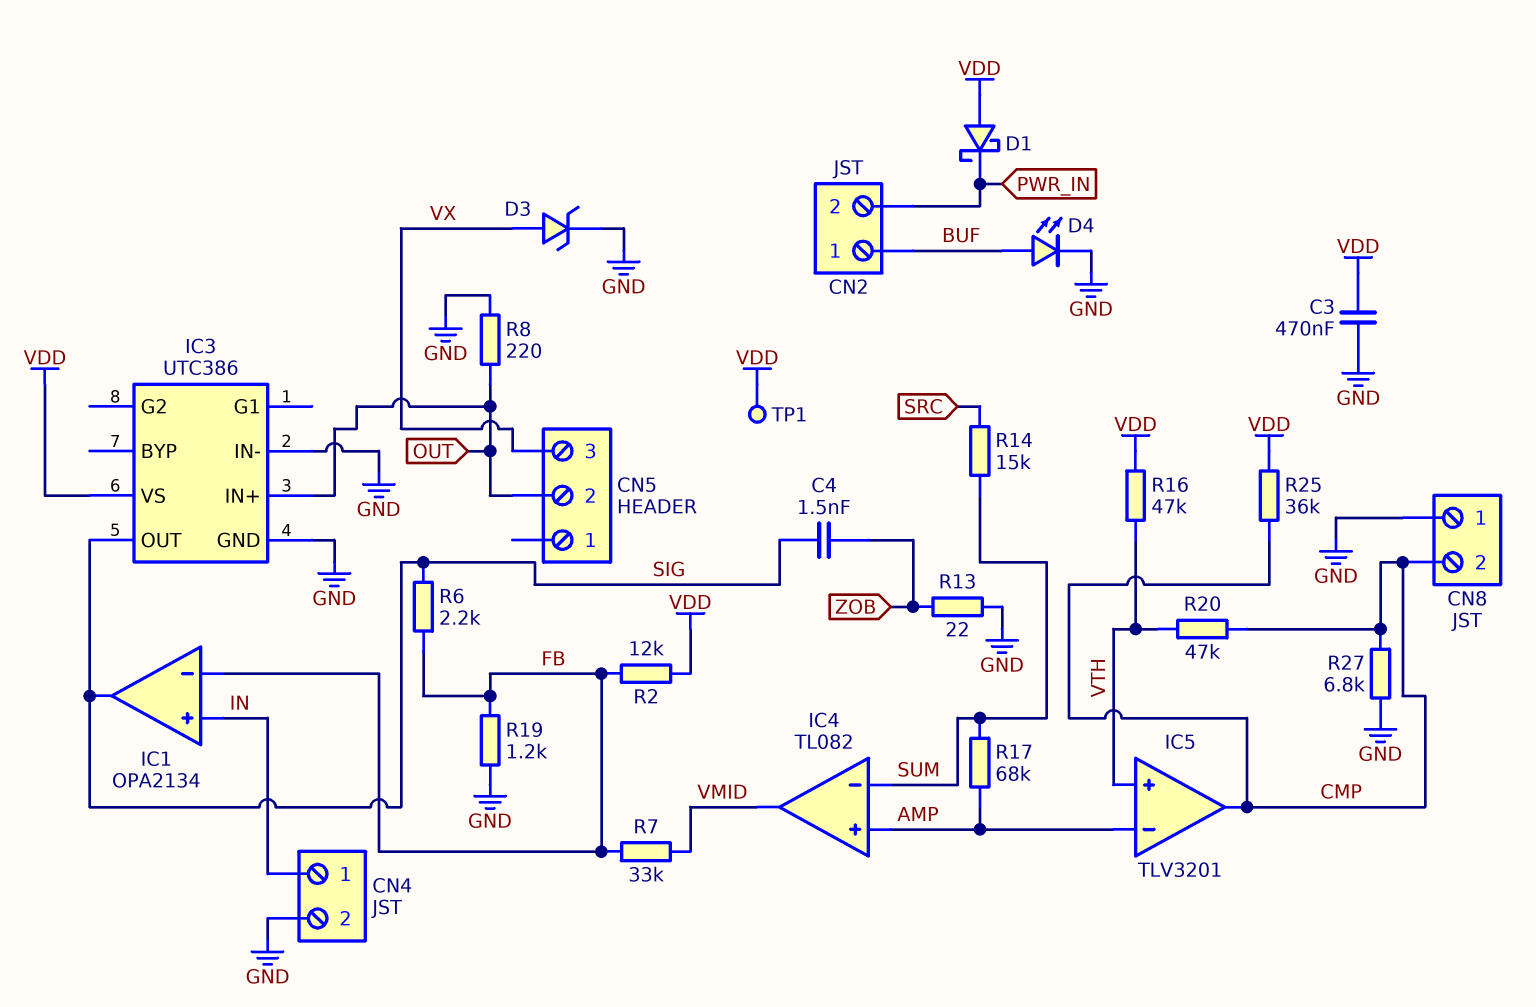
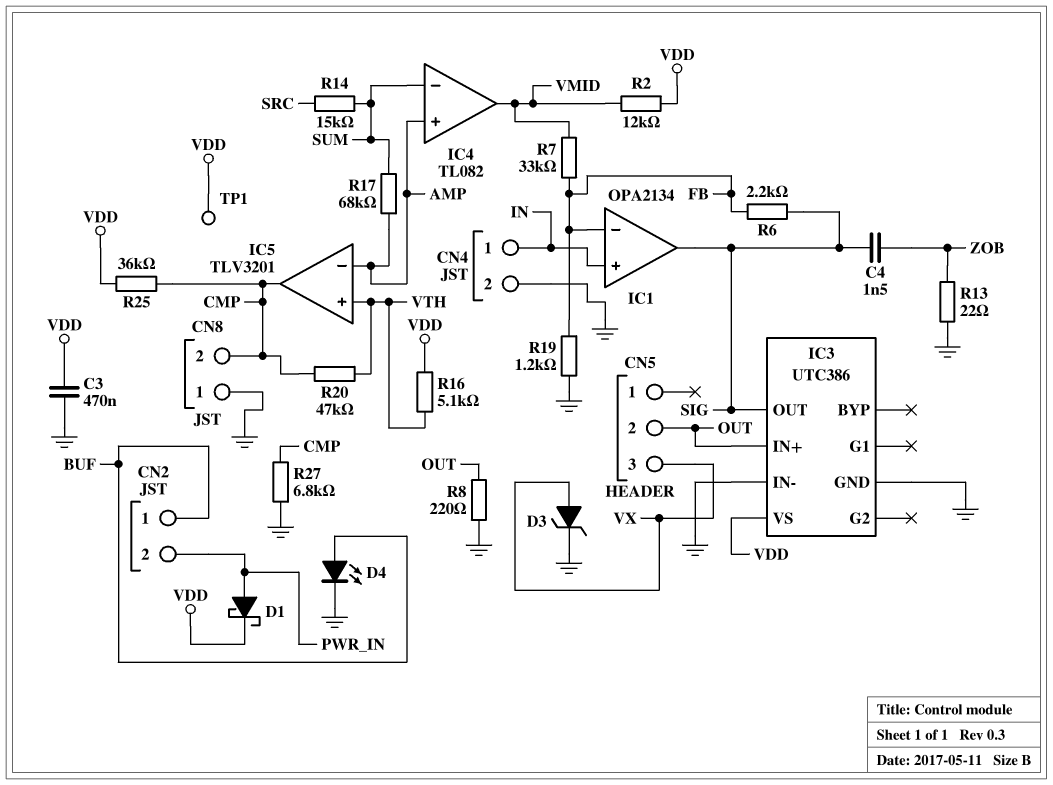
D1: schottky (A VDD, K PWR_IN) -> schottky (A PWR_IN, K VDD)
R2: 12k (FB, VDD) -> 12k (VDD, VMID)
R16: 47k (VDD, VTH) -> 5.1k (VDD, VTH)

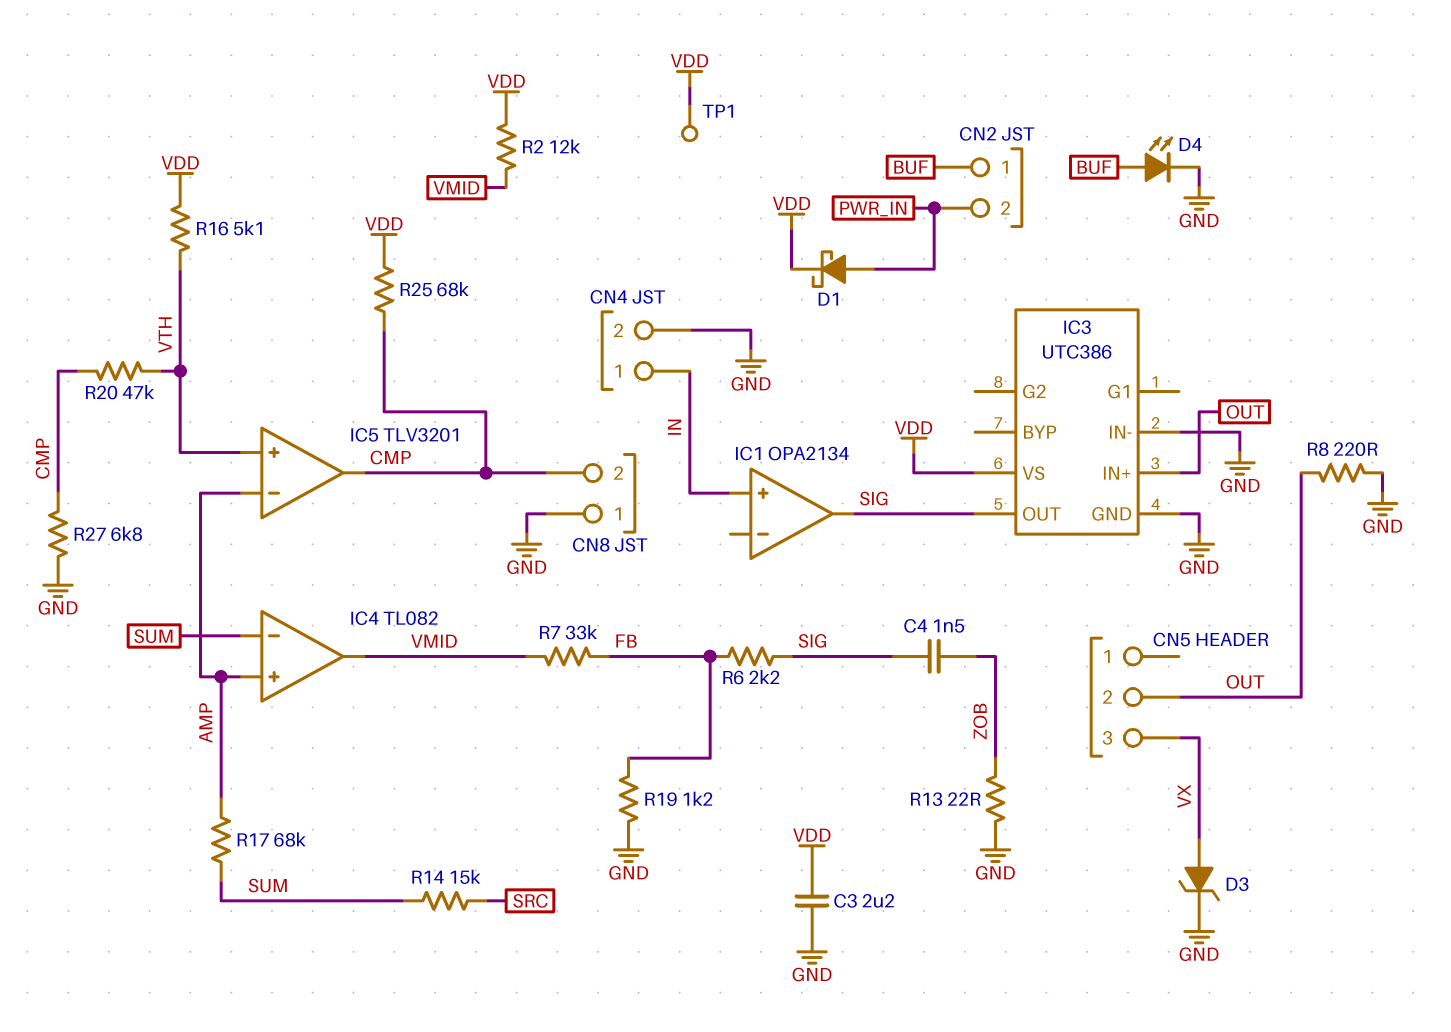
C3: 470nF (GND, VDD) -> 2.2uF (GND, VDD)
IC1 pin in-: FB -> none
R25: 36k (CMP, VDD) -> 68k (CMP, VDD)

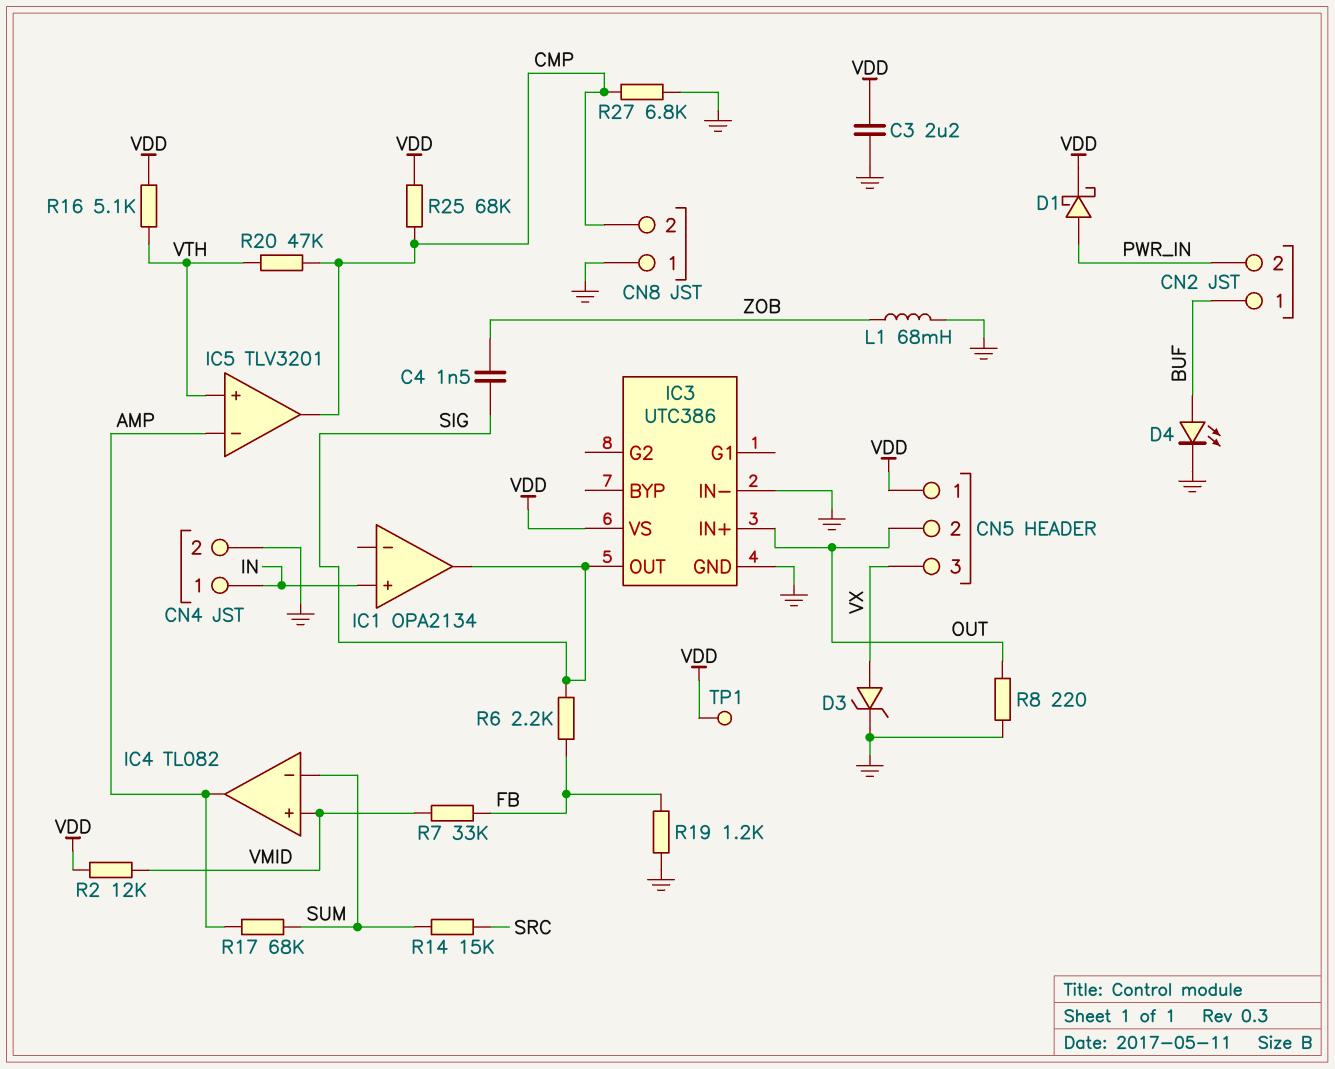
CN5 pin 1: none -> VDD
IC4 pin in+: AMP -> VMID
IC4 pin out: VMID -> AMP
L1: none -> 68mH (GND, ZOB)
R13: 22 (GND, ZOB) -> none

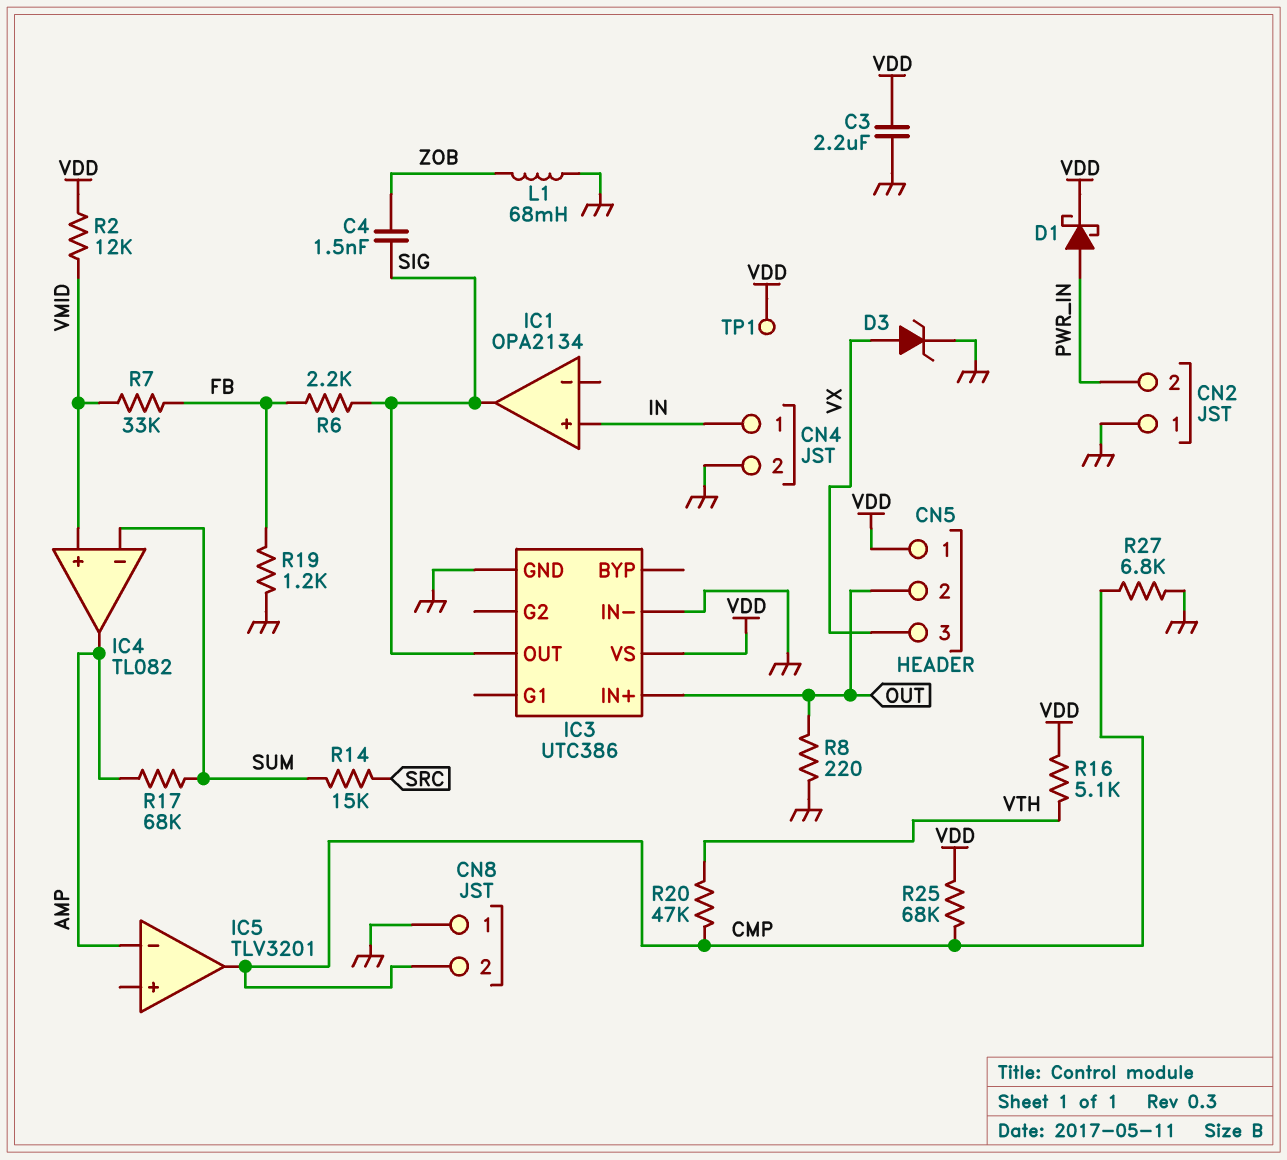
CN2 pin 1: BUF -> GND
D4: LED (A BUF, K GND) -> none
IC5 pin in+: VTH -> none

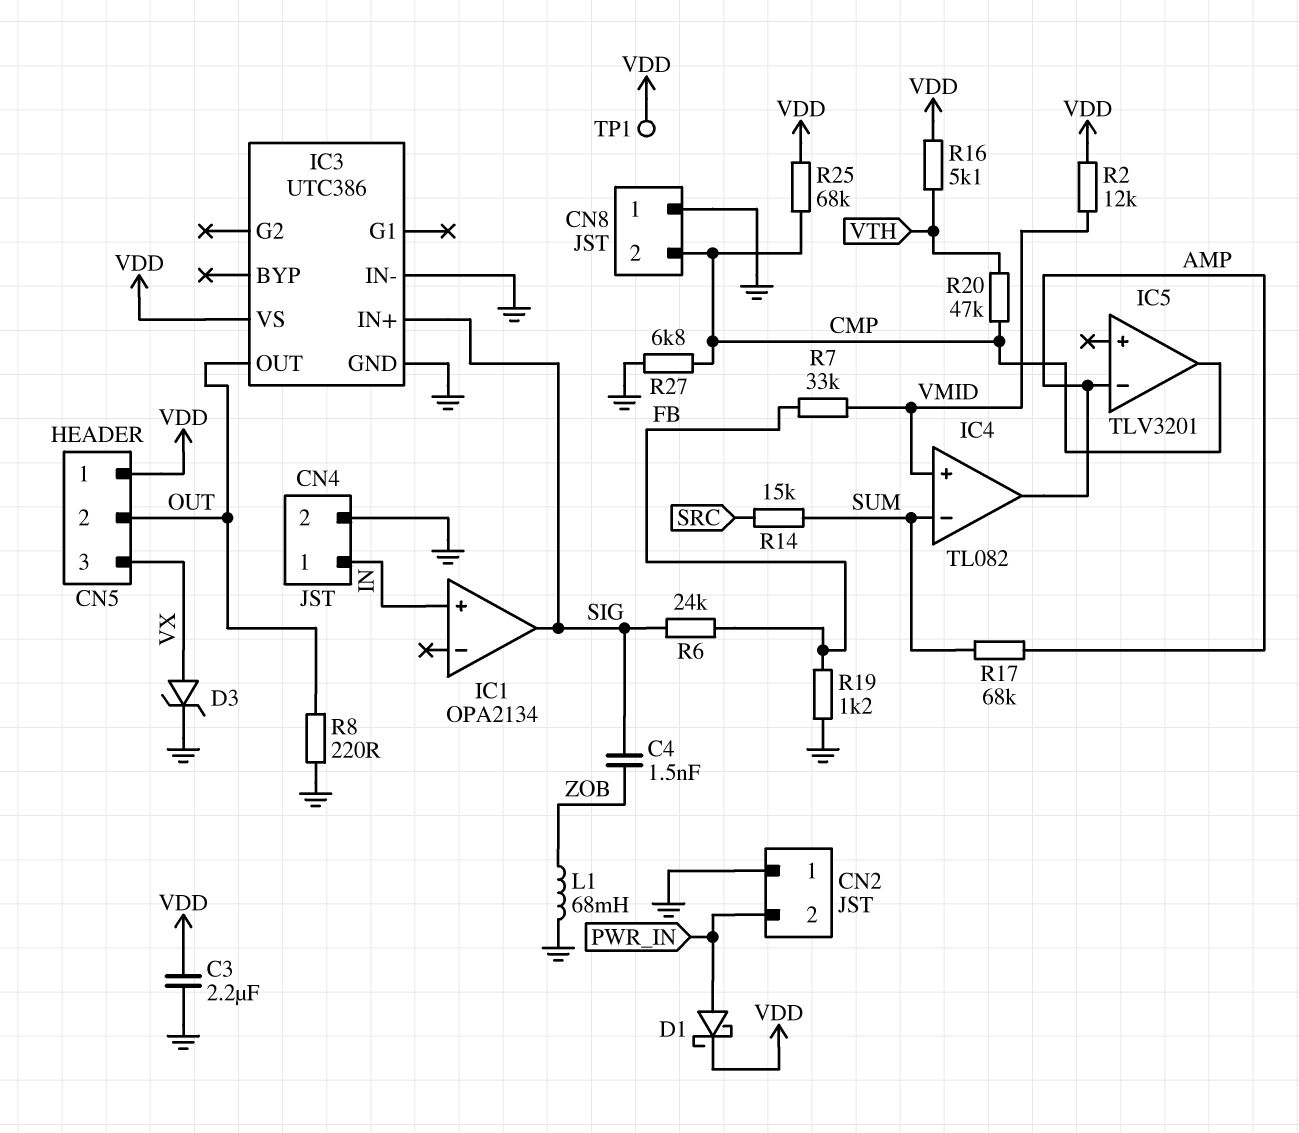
IC3 pin IN+: OUT -> SIG
IC3 pin OUT: SIG -> OUT
R6: 2.2k (FB, SIG) -> 24k (FB, SIG)

